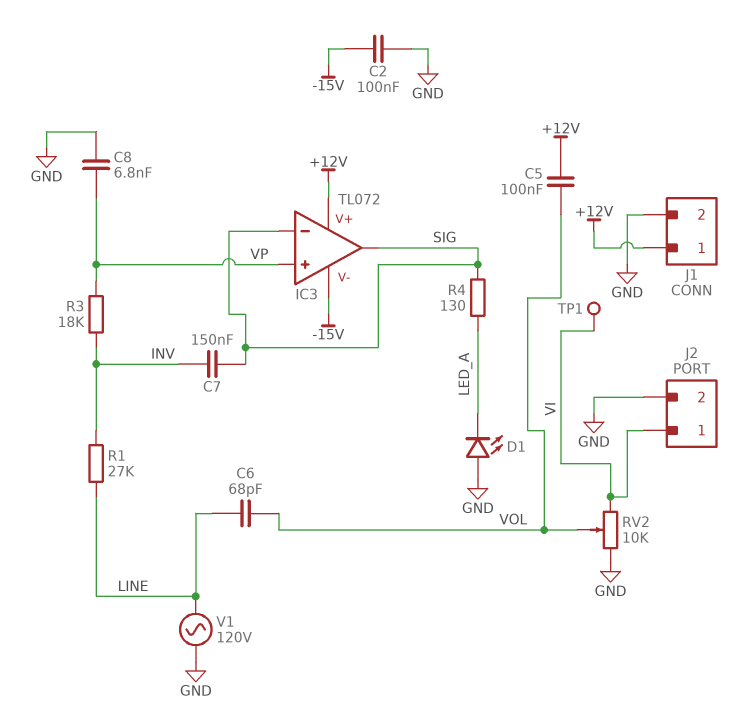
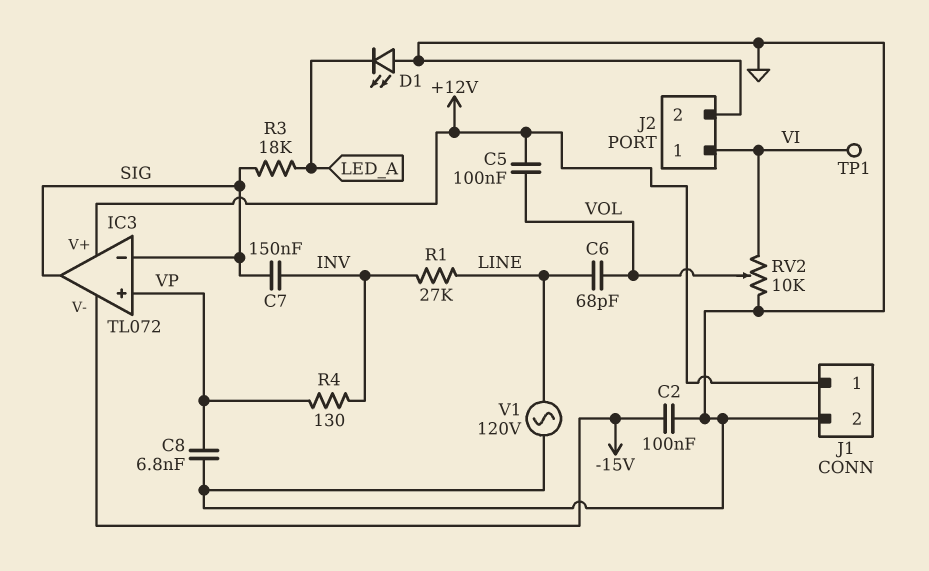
R3: 18k (INV, VP) -> 18k (LED_A, SIG)
R4: 130 (LED_A, SIG) -> 130 (INV, VP)

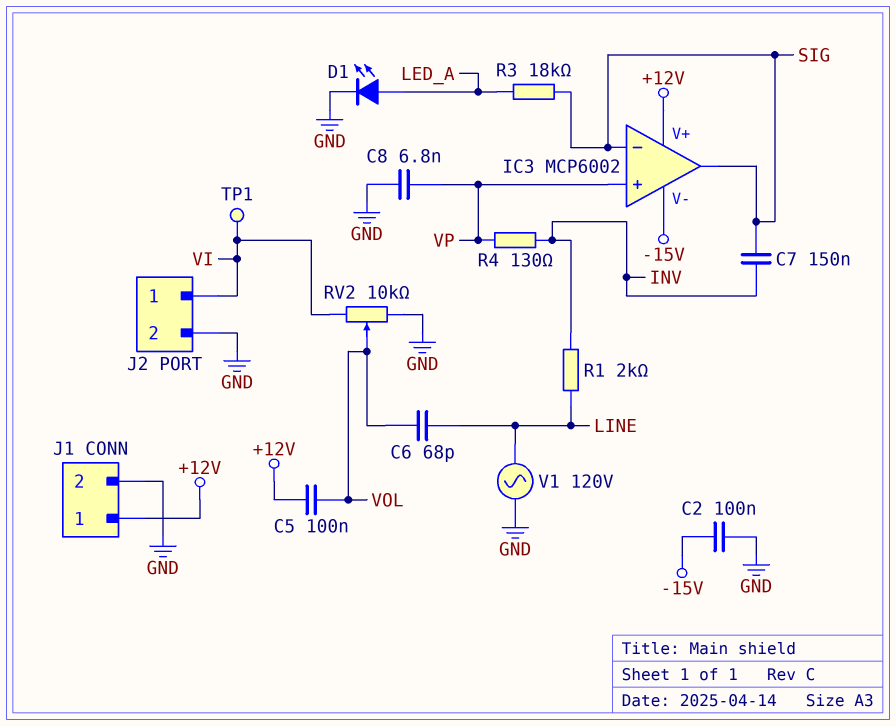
D1: LED (A GND, K LED_A) -> LED (A LED_A, K GND)
IC3: TL072 -> MCP6002
R1: 27k (INV, LINE) -> 2k (INV, LINE)

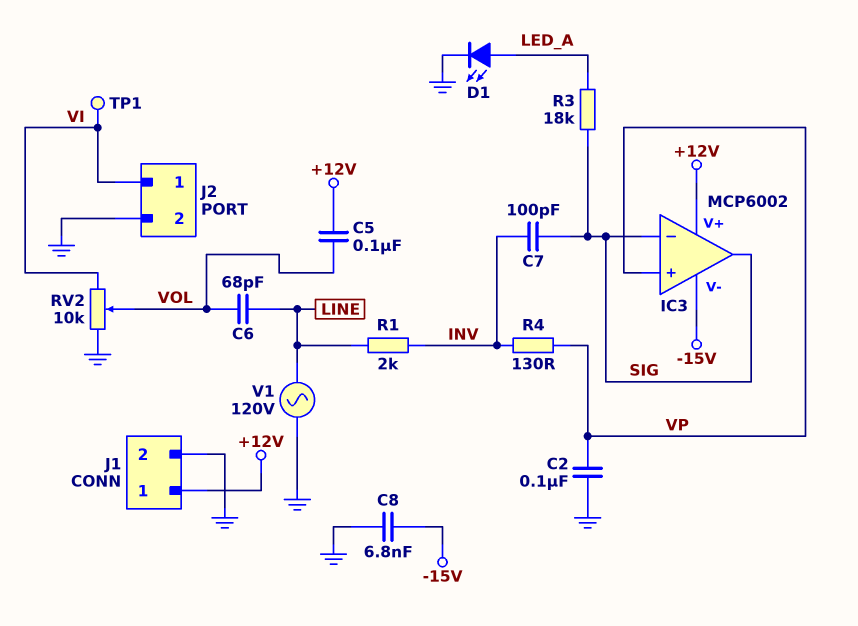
C2: 100nF (-15V, GND) -> 100nF (GND, VP)
C7: 150nF (INV, SIG) -> 100pF (INV, SIG)
C8: 6.8nF (GND, VP) -> 6.8nF (-15V, GND)

